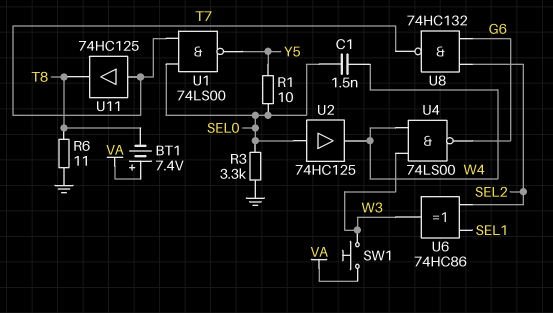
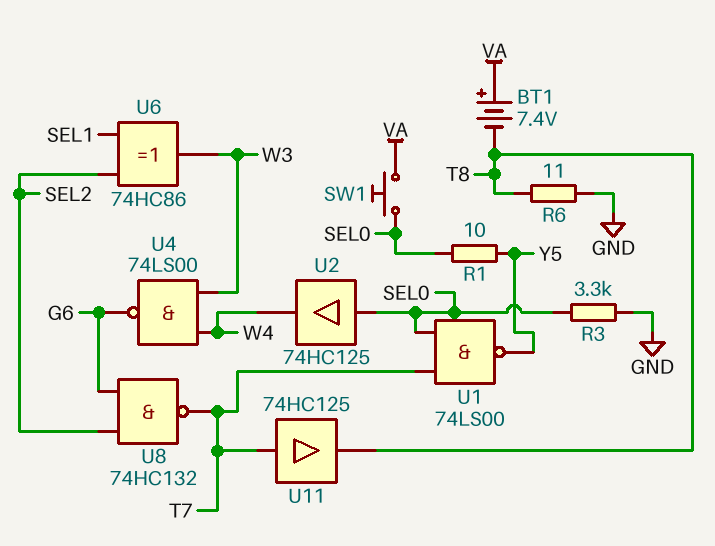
C1: 1.5nF (SEL0, W4) -> none
SW1: button (VA, W3) -> button (SEL0, VA)

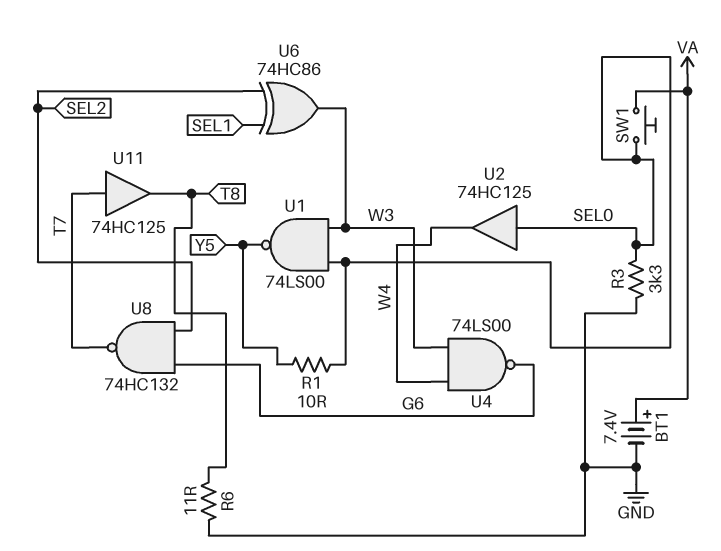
BT1: 7.4V (plus VA, minus T8) -> 7.4V (plus VA, minus GND)
U1: NAND 74LS00 (in SEL0, in T7, out Y5) -> NAND 74LS00 (in SEL0, in W3, out Y5)

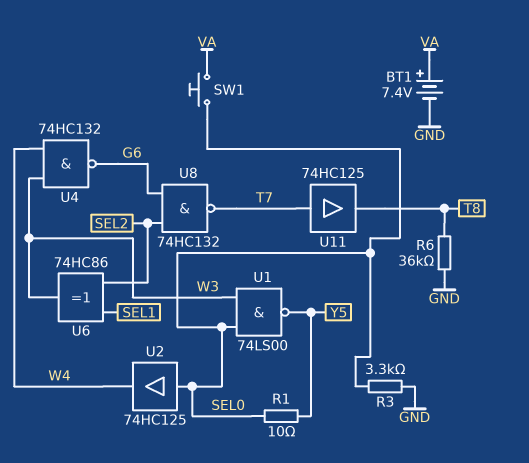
R6: 11 (GND, T8) -> 36k (GND, T8)
U4: NAND 74LS00 (in W3, in W4, out G6) -> NAND 74HC132 (in W3, in W4, out G6)

